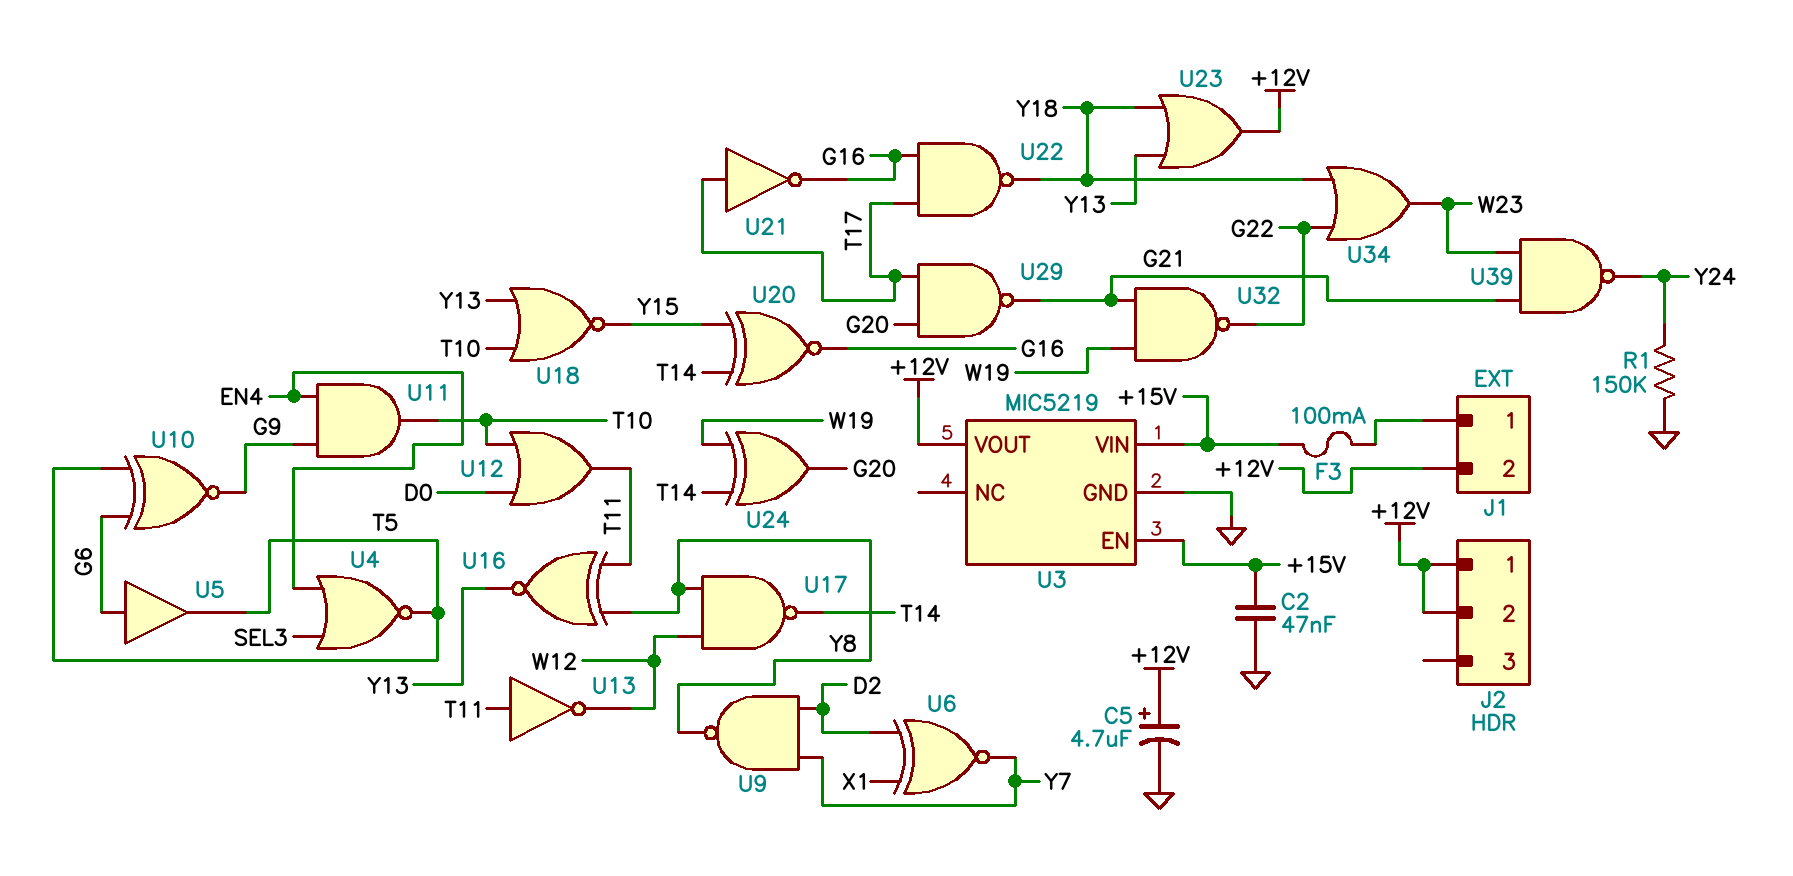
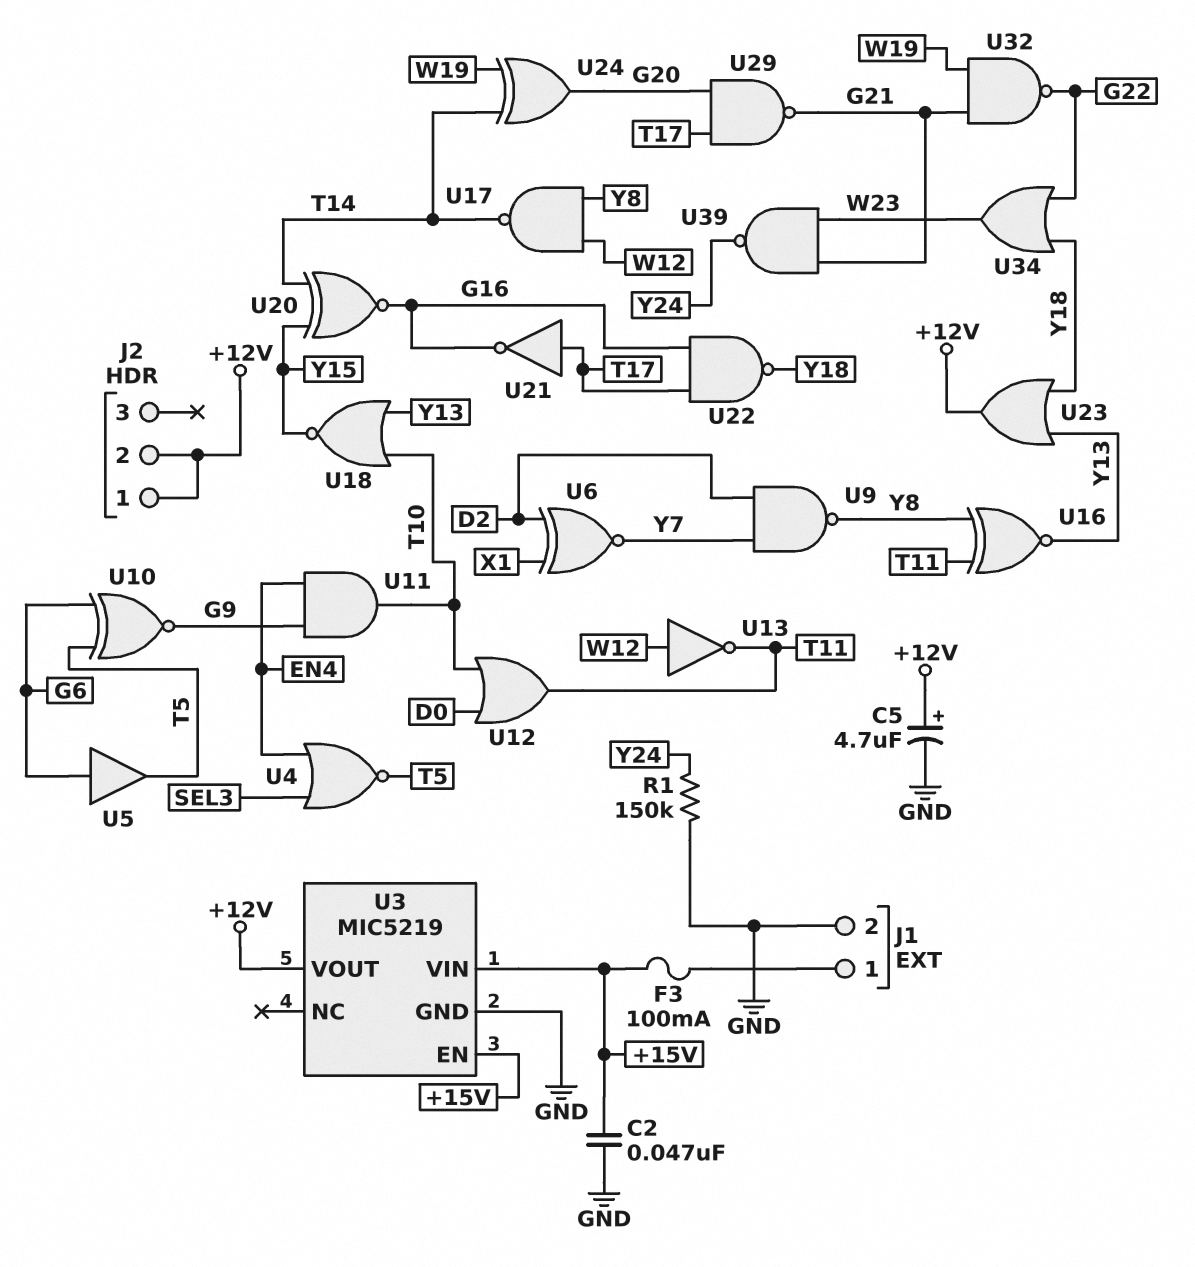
J1 pin 2: +12V -> GND
U13: NOT (in T11, out W12) -> NOT (in W12, out T11)

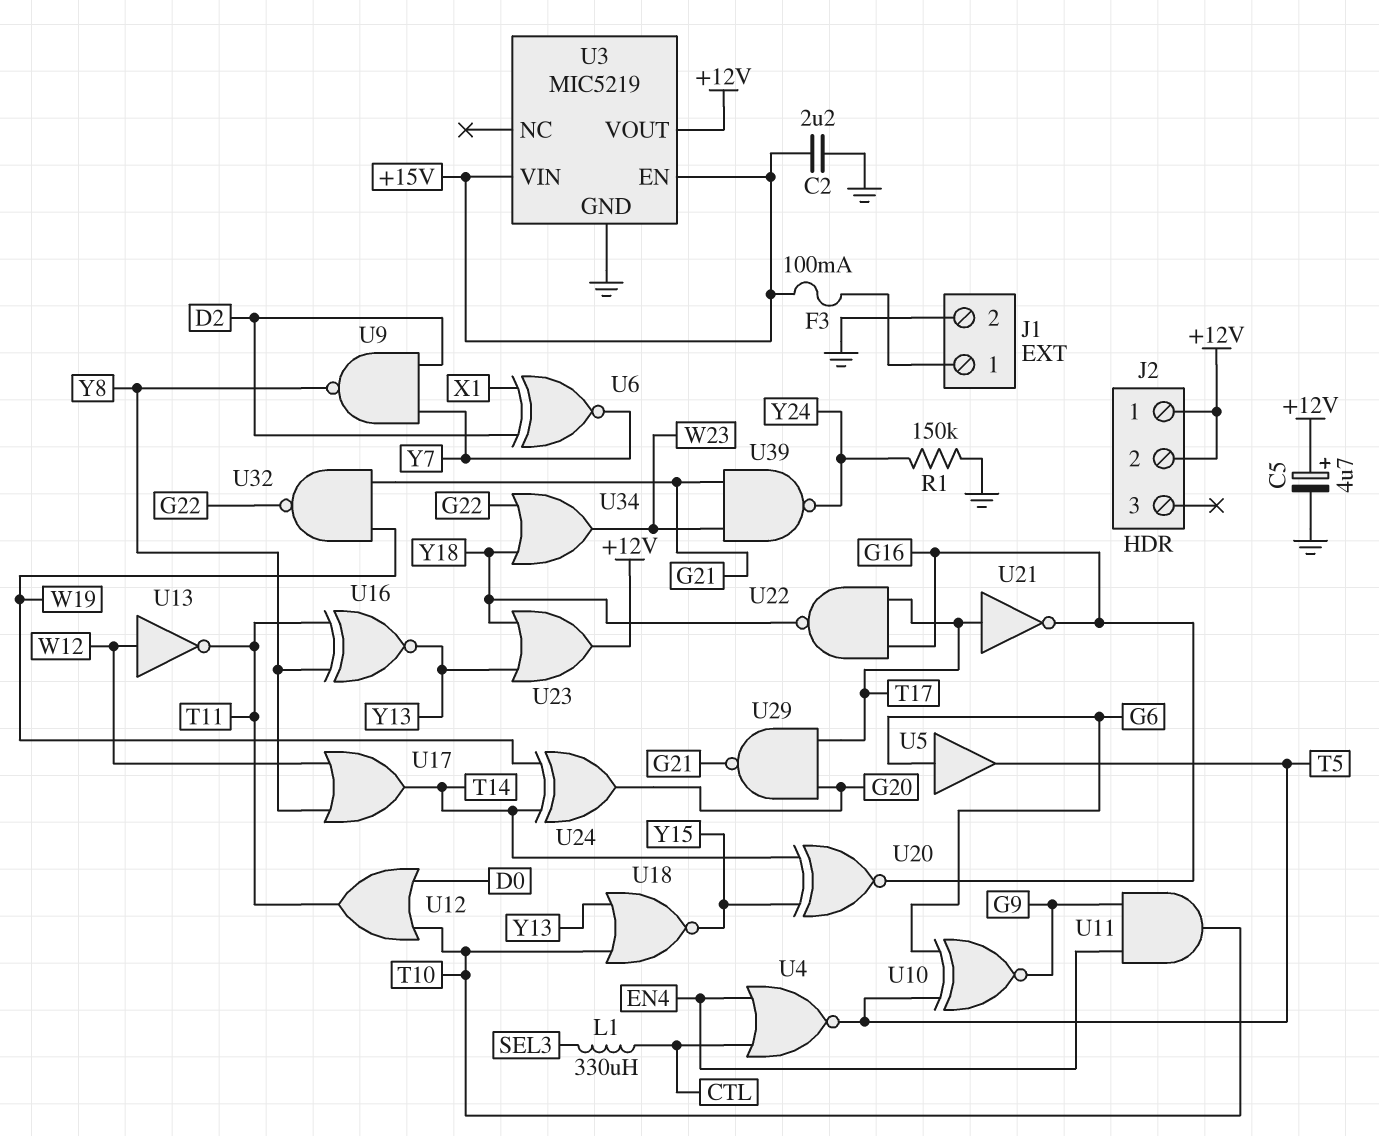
C2: 47nF (+15V, GND) -> 2.2uF (+15V, GND)
L1: none -> 330uH (CTL, SEL3)
U4: NOR (in EN4, in SEL3, out T5) -> NOR (in CTL, in EN4, out T5)
U17: NAND (in W12, in Y8, out T14) -> OR (in W12, in Y8, out T14)

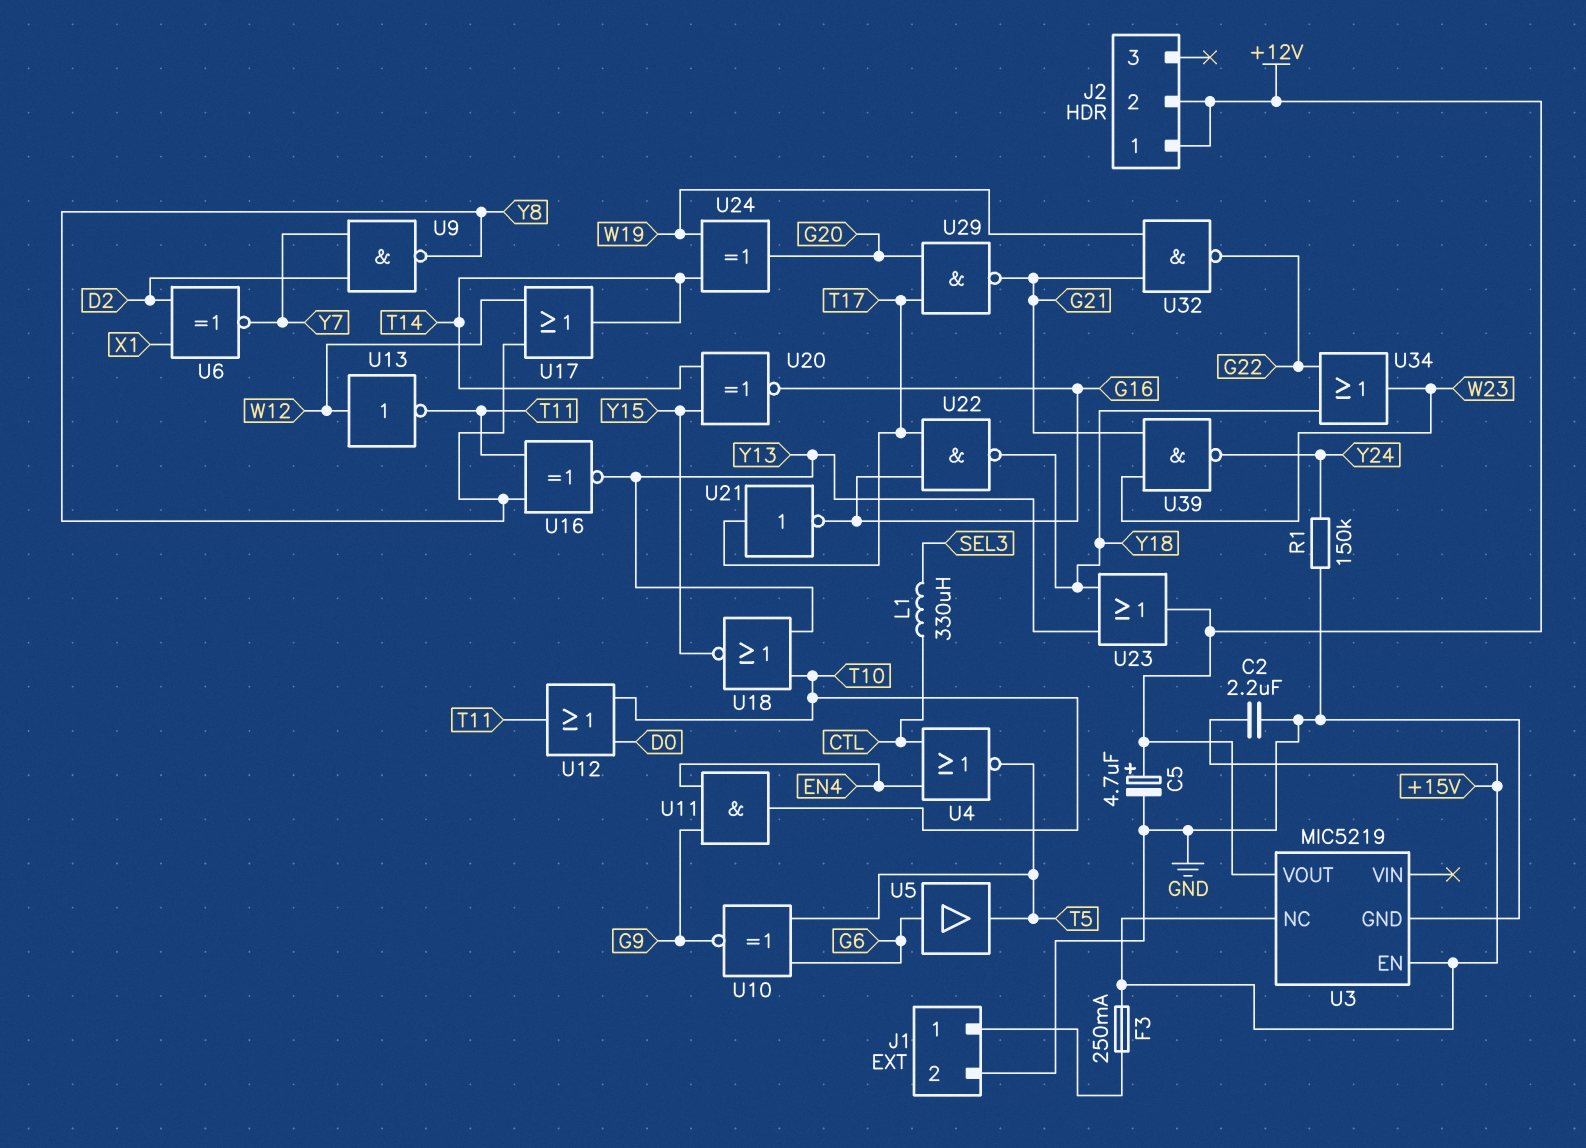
F3: 100mA (+15V, J1/1) -> 250mA (+15V, J1/1)
U3 pin NC: none -> +15V
U3 pin VIN: +15V -> none

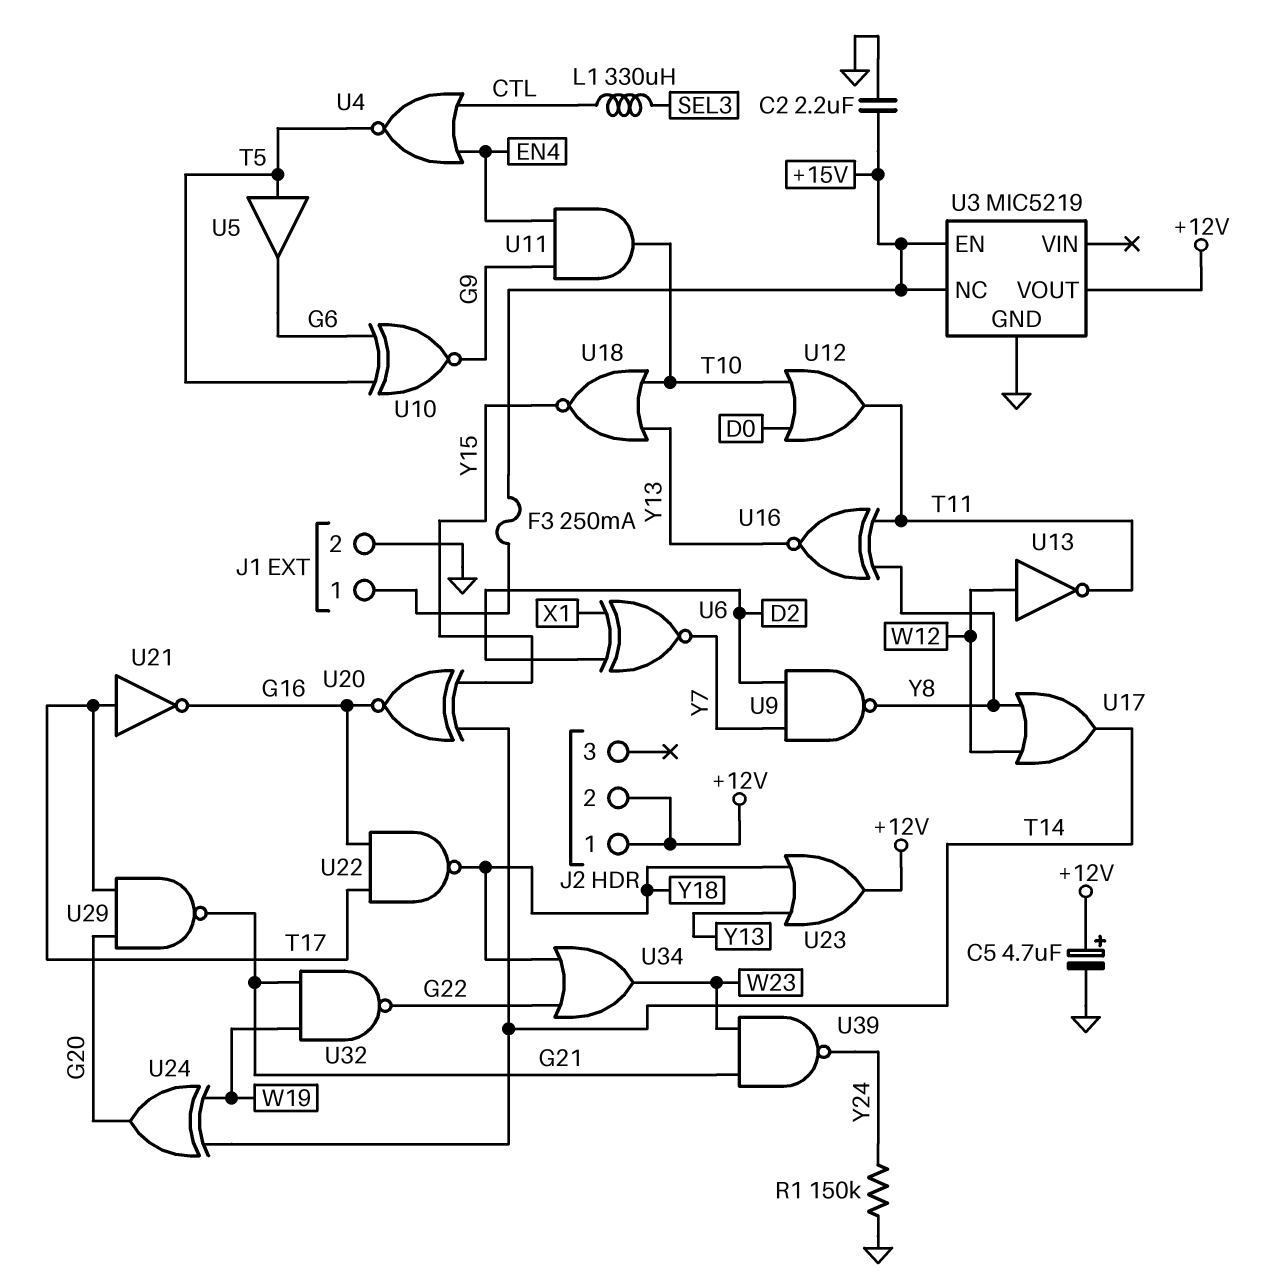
U5: buffer (in G6, out T5) -> buffer (in T5, out G6)

